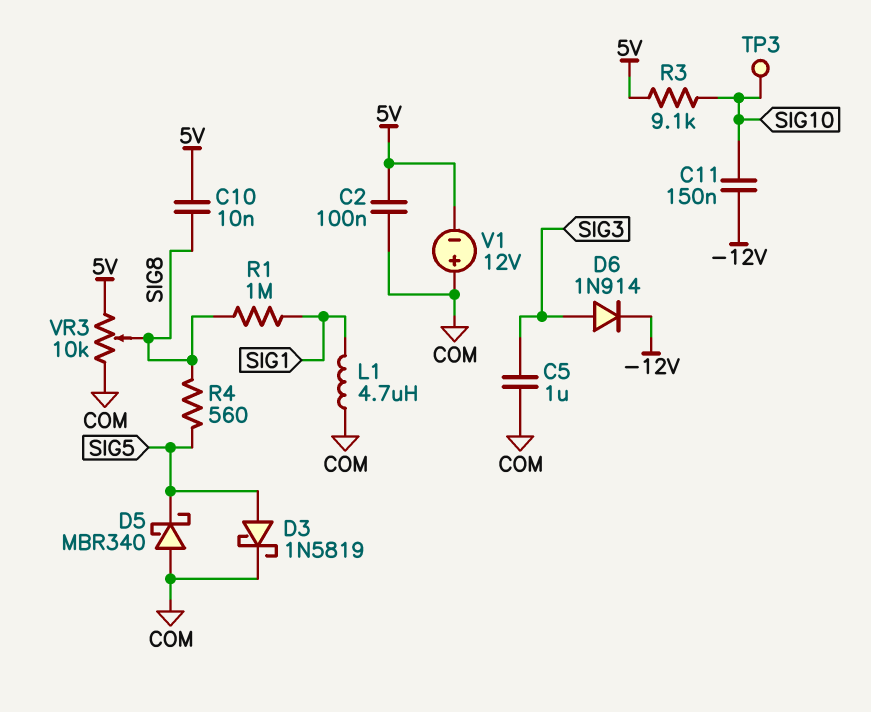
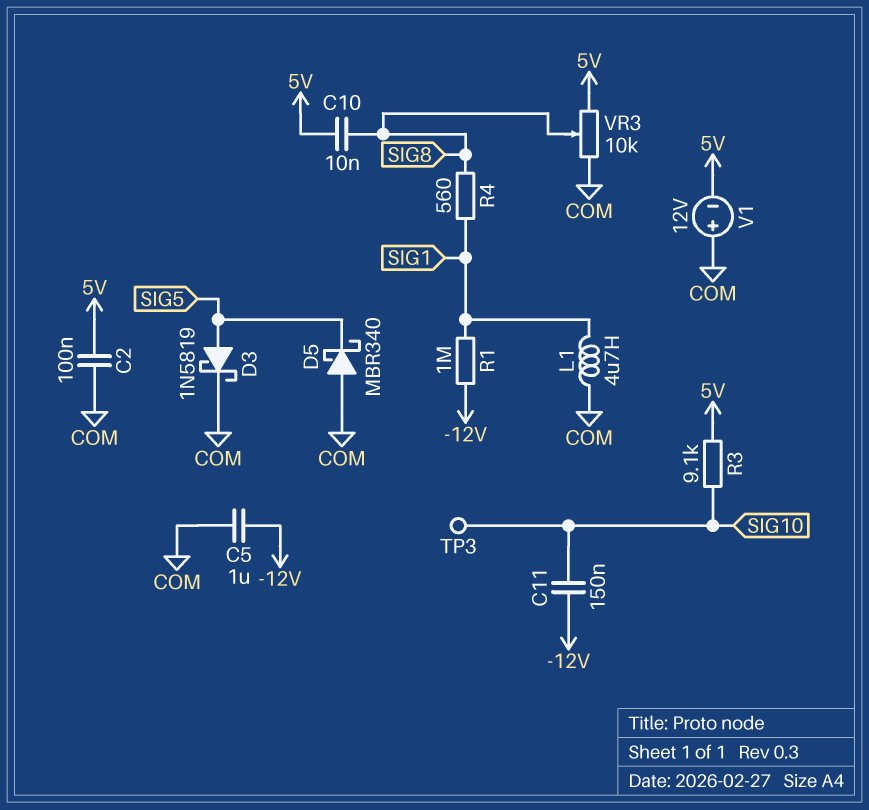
C5: 1uF (COM, SIG3) -> 1uF (-12V, COM)
D6: diode 1N914 (A SIG3, K -12V) -> none
R1: 1M (SIG1, SIG8) -> 1M (-12V, SIG1)
R4: 560 (SIG5, SIG8) -> 560 (SIG1, SIG8)

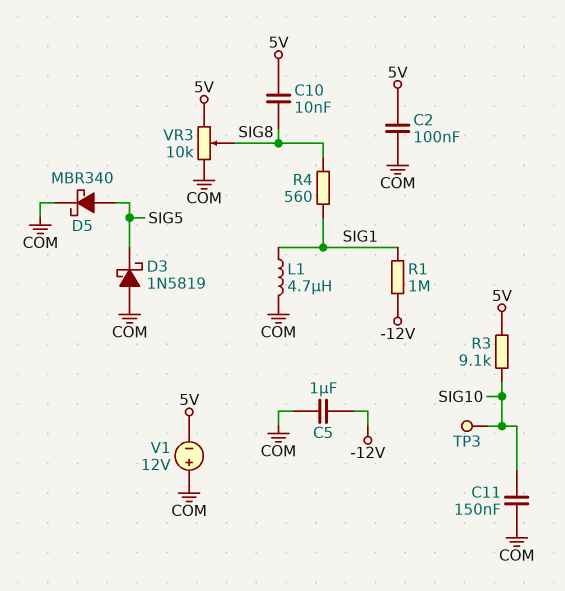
C11: 150nF (-12V, SIG10) -> 150nF (COM, SIG10)
D3: schottky 1N5819 (A SIG5, K COM) -> schottky 1N5819 (A COM, K SIG5)
D5: schottky MBR340 (A COM, K SIG5) -> schottky MBR340 (A SIG5, K COM)

